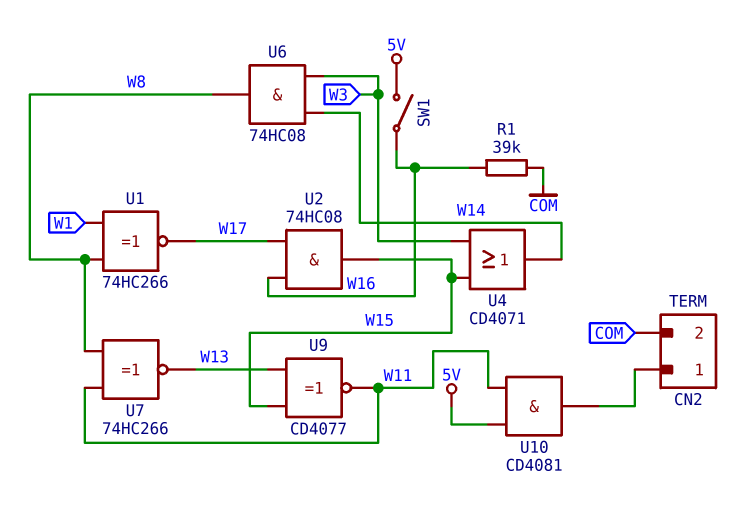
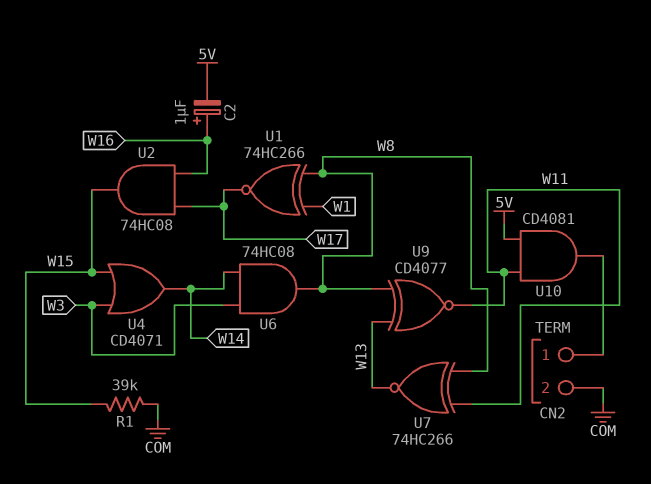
C2: none -> 1uF (plus W16, minus 5V)
R1: 39k (COM, W16) -> 39k (COM, W15)
SW1: switch (5V, W16) -> none
U9: XNOR CD4077 (in W13, in W15, out W11) -> XNOR CD4077 (in W8, in W13, out W11)

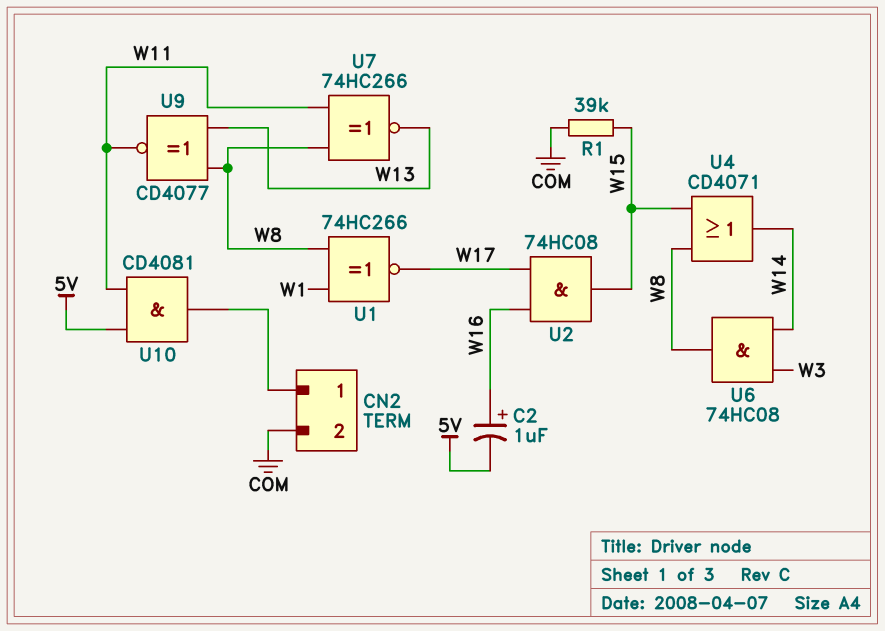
U4: OR CD4071 (in W3, in W15, out W14) -> OR CD4071 (in W8, in W15, out W14)

